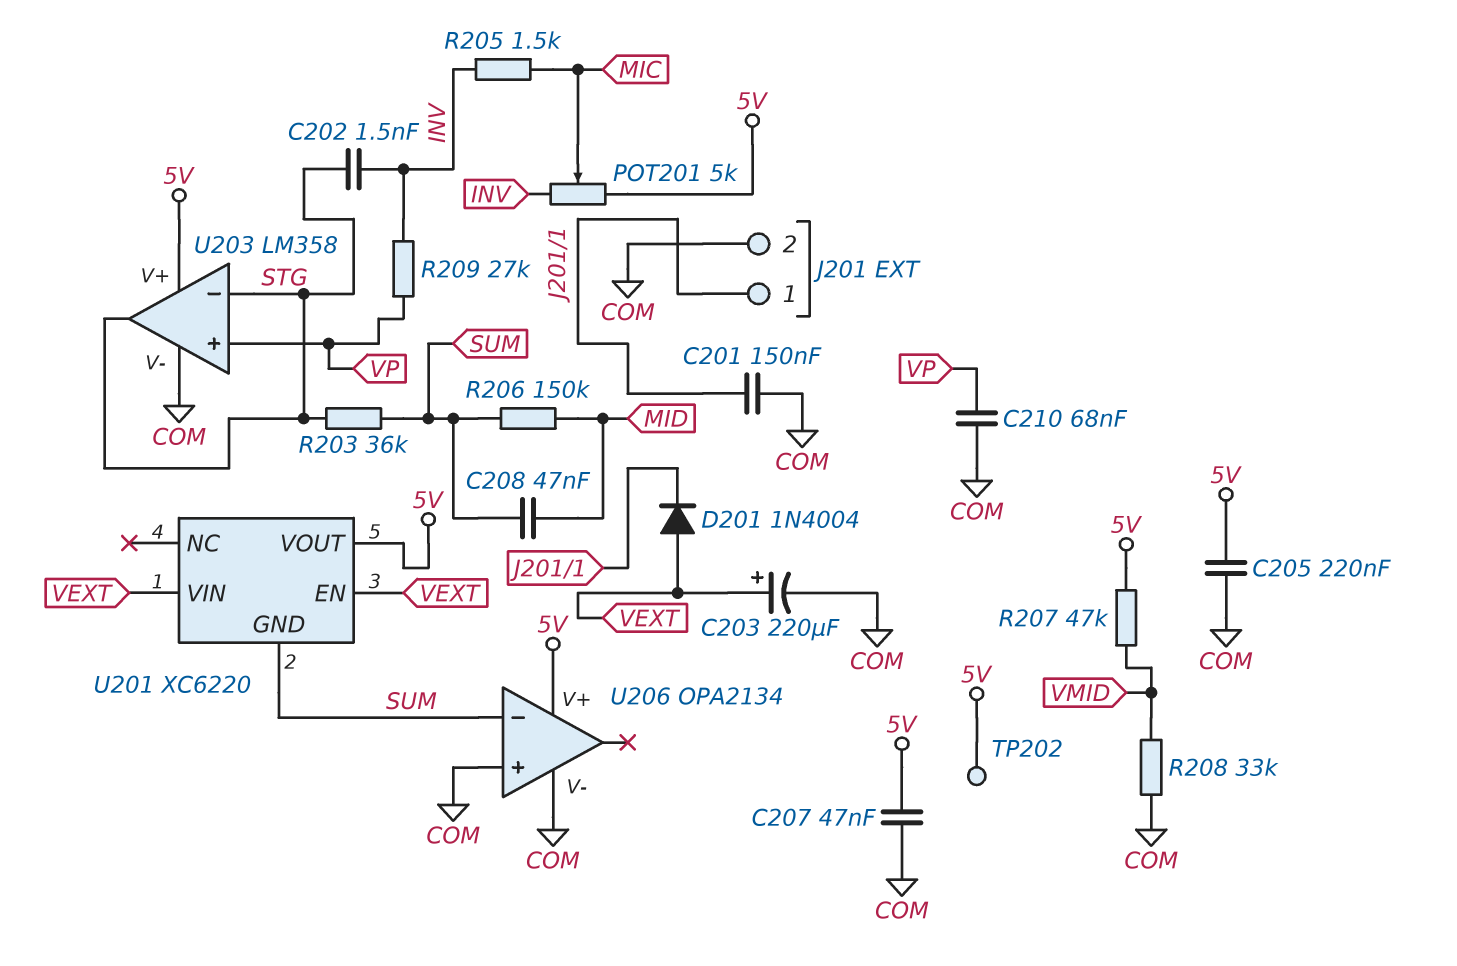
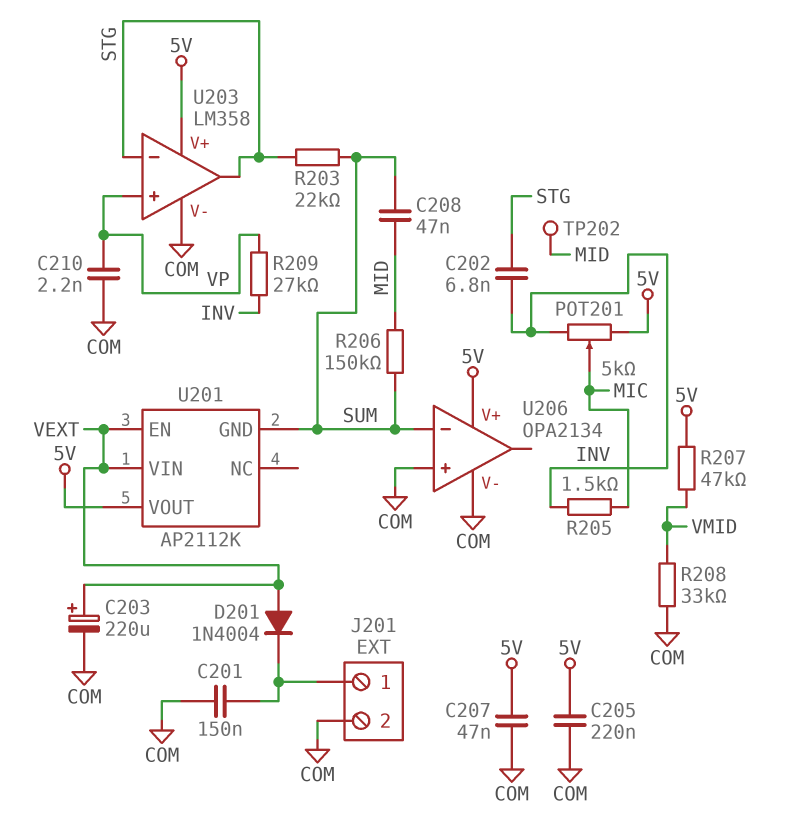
C202: 1.5nF (INV, STG) -> 6.8nF (INV, STG)
C210: 68nF (COM, VP) -> 2.2nF (COM, VP)
R203: 36k (STG, SUM) -> 22k (STG, SUM)
TP202: test point (5V) -> test point (MID)
U201: XC6220 -> AP2112K

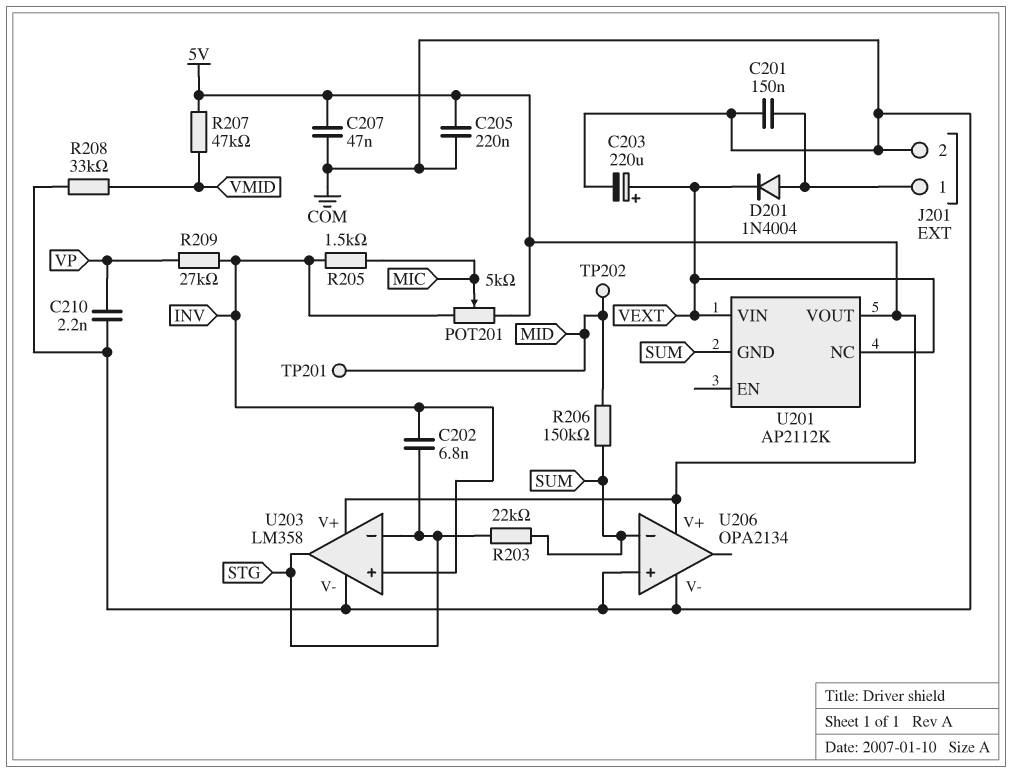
C208: 47nF (MID, SUM) -> none
D201: diode 1N4004 (A VEXT, K J201/1) -> diode 1N4004 (A J201/1, K VEXT)
TP201: none -> test point (MID)
U201 pin EN: VEXT -> none
U201 pin NC: none -> VEXT
U203 pin in+: VP -> INV

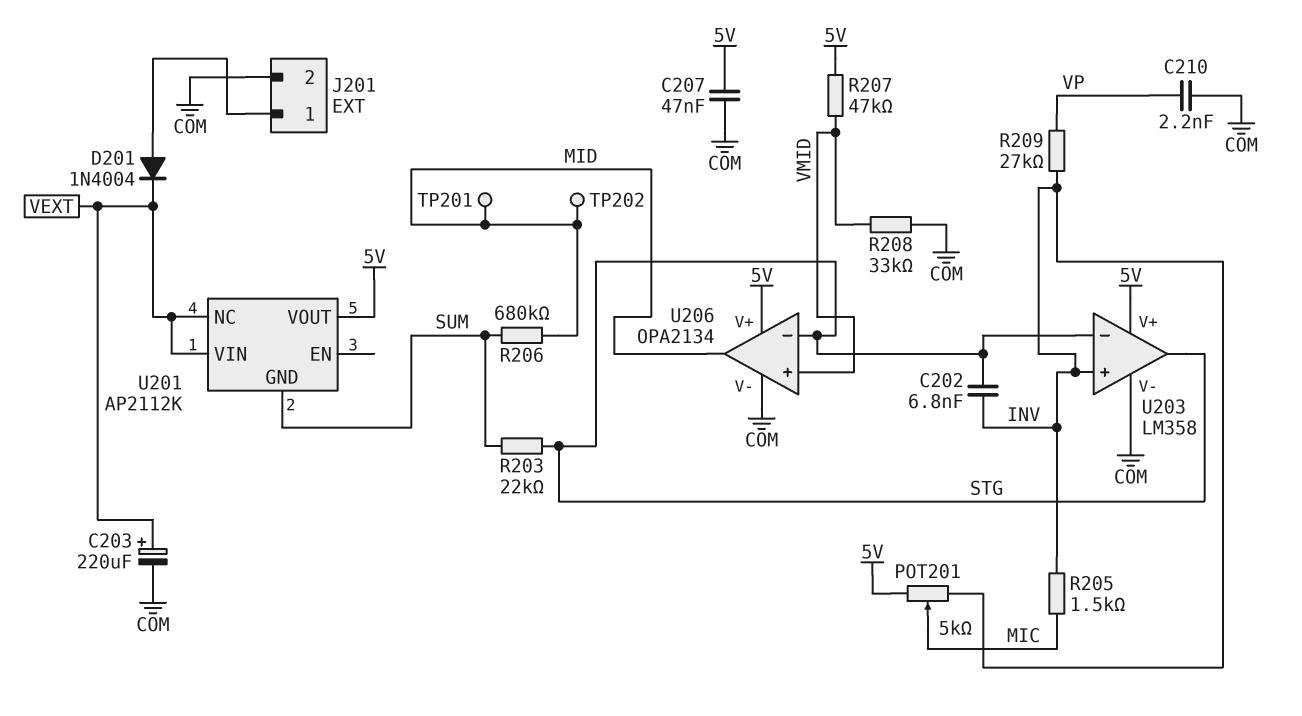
C201: 150nF (COM, J201/1) -> none
C205: 220nF (5V, COM) -> none
R206: 150k (MID, SUM) -> 680k (MID, SUM)
U206 pin in+: COM -> VMID
U206 pin in-: SUM -> STG
U206 pin out: none -> MID

